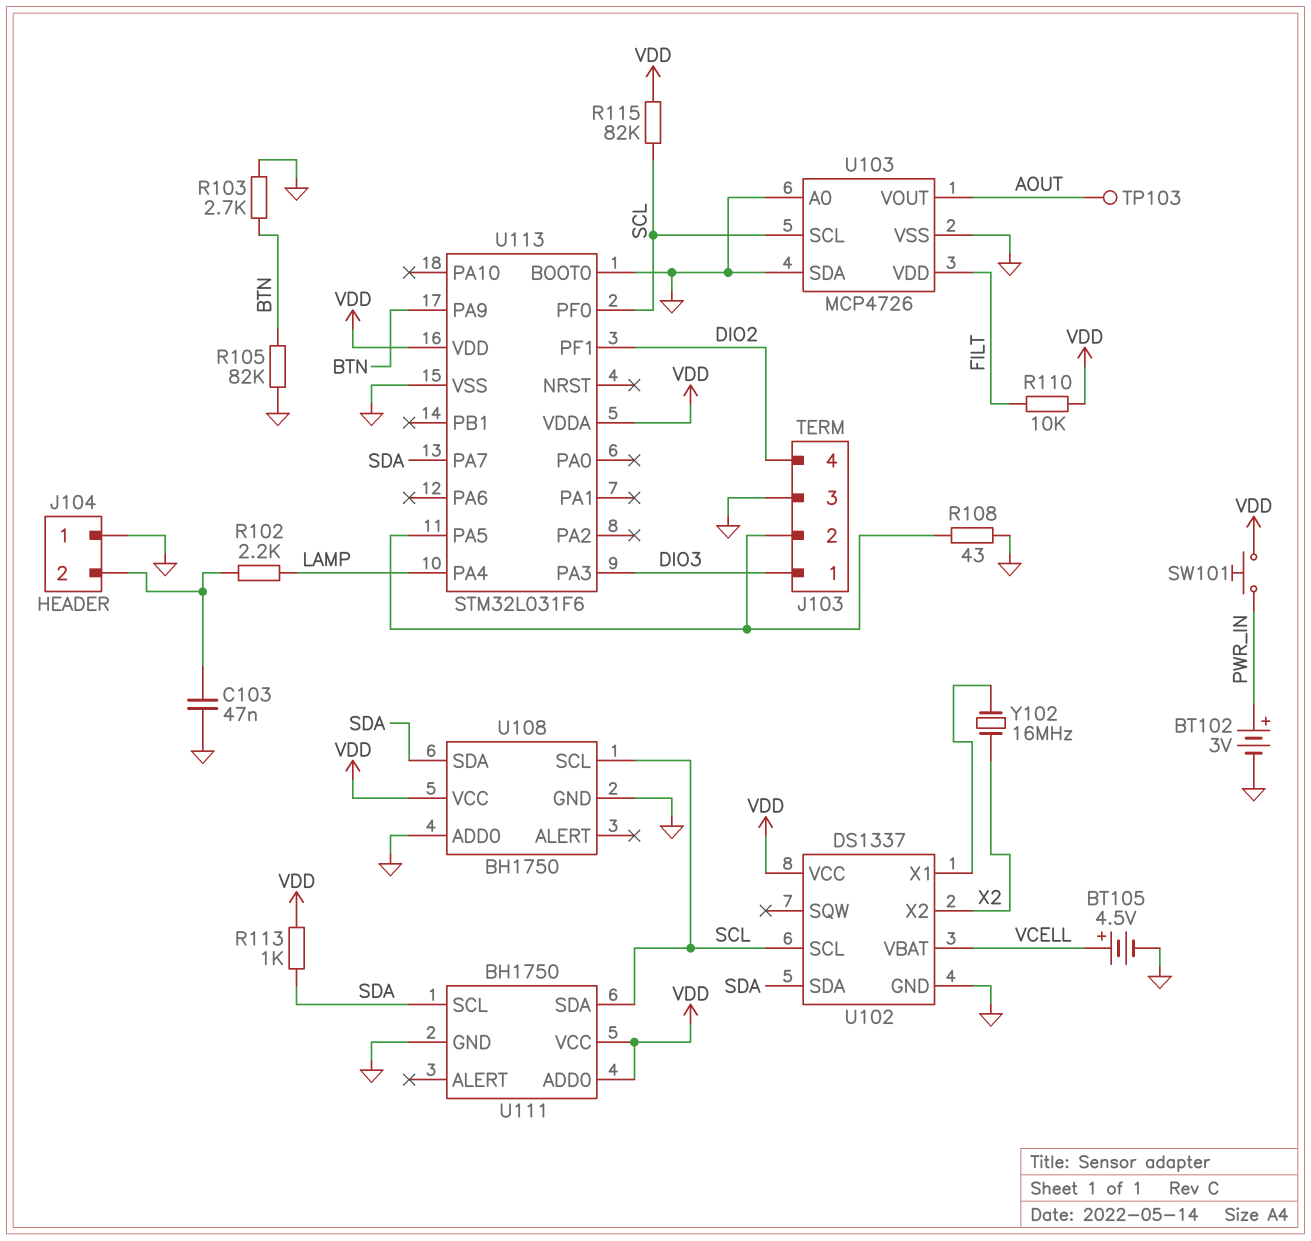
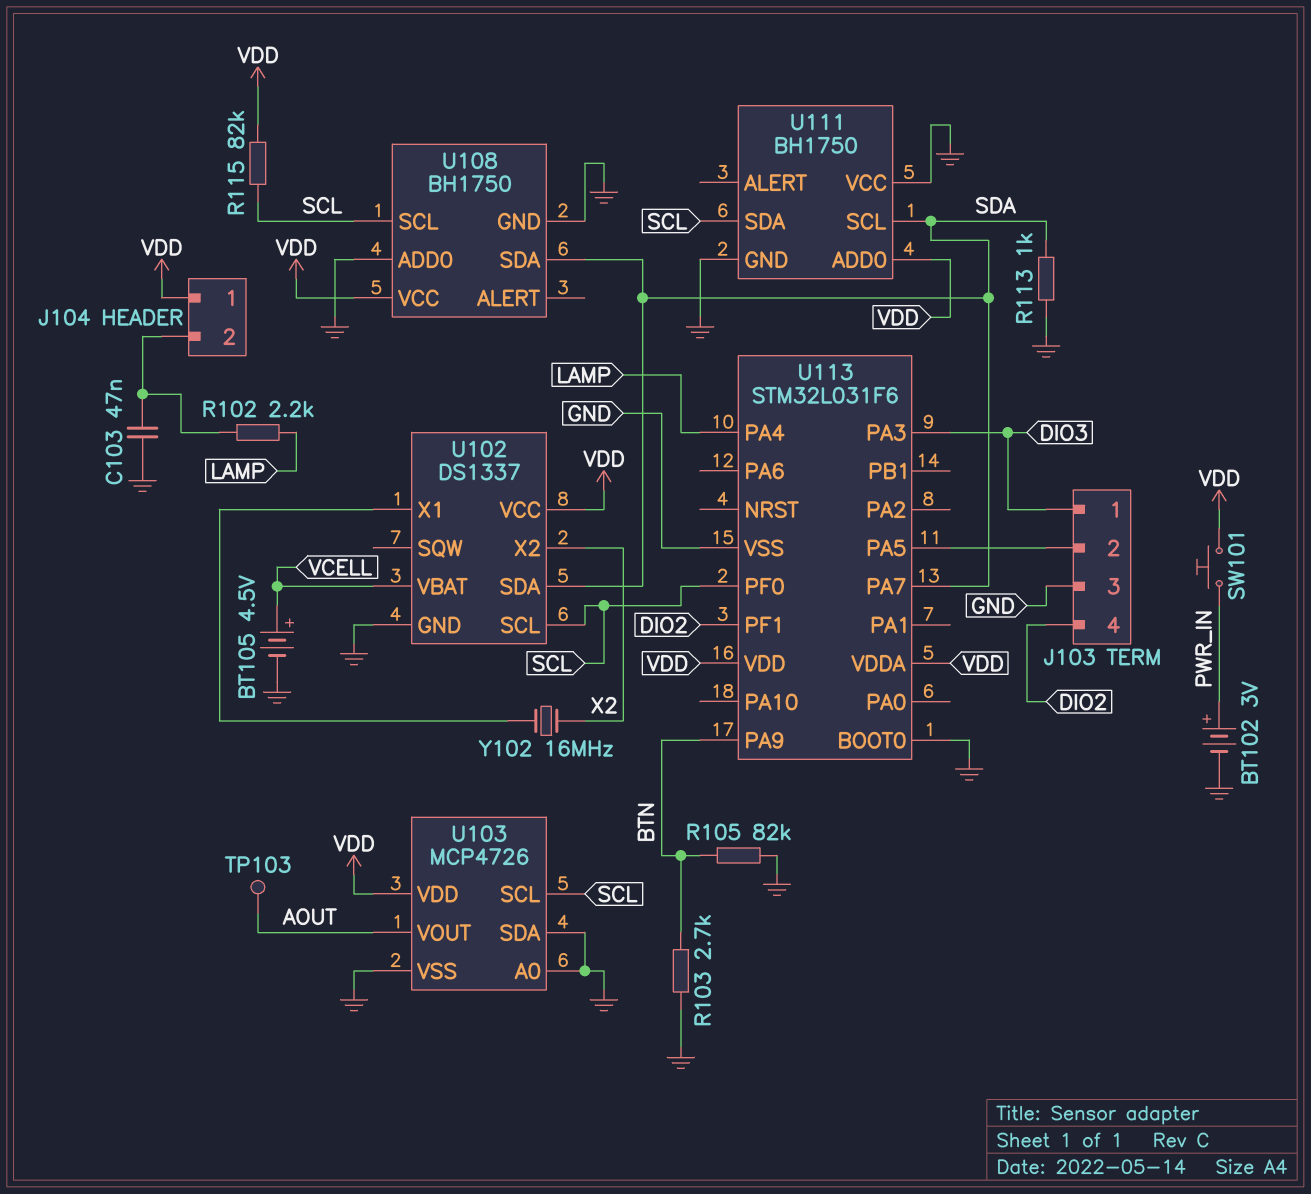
J104 pin 1: GND -> VDD
R108: 43 (GND, J103/2) -> none
R110: 10k (FILT, VDD) -> none
R113: 1k (SDA, VDD) -> 1k (GND, SDA)
U103 pin VDD: FILT -> VDD
U111 pin VCC: VDD -> GND

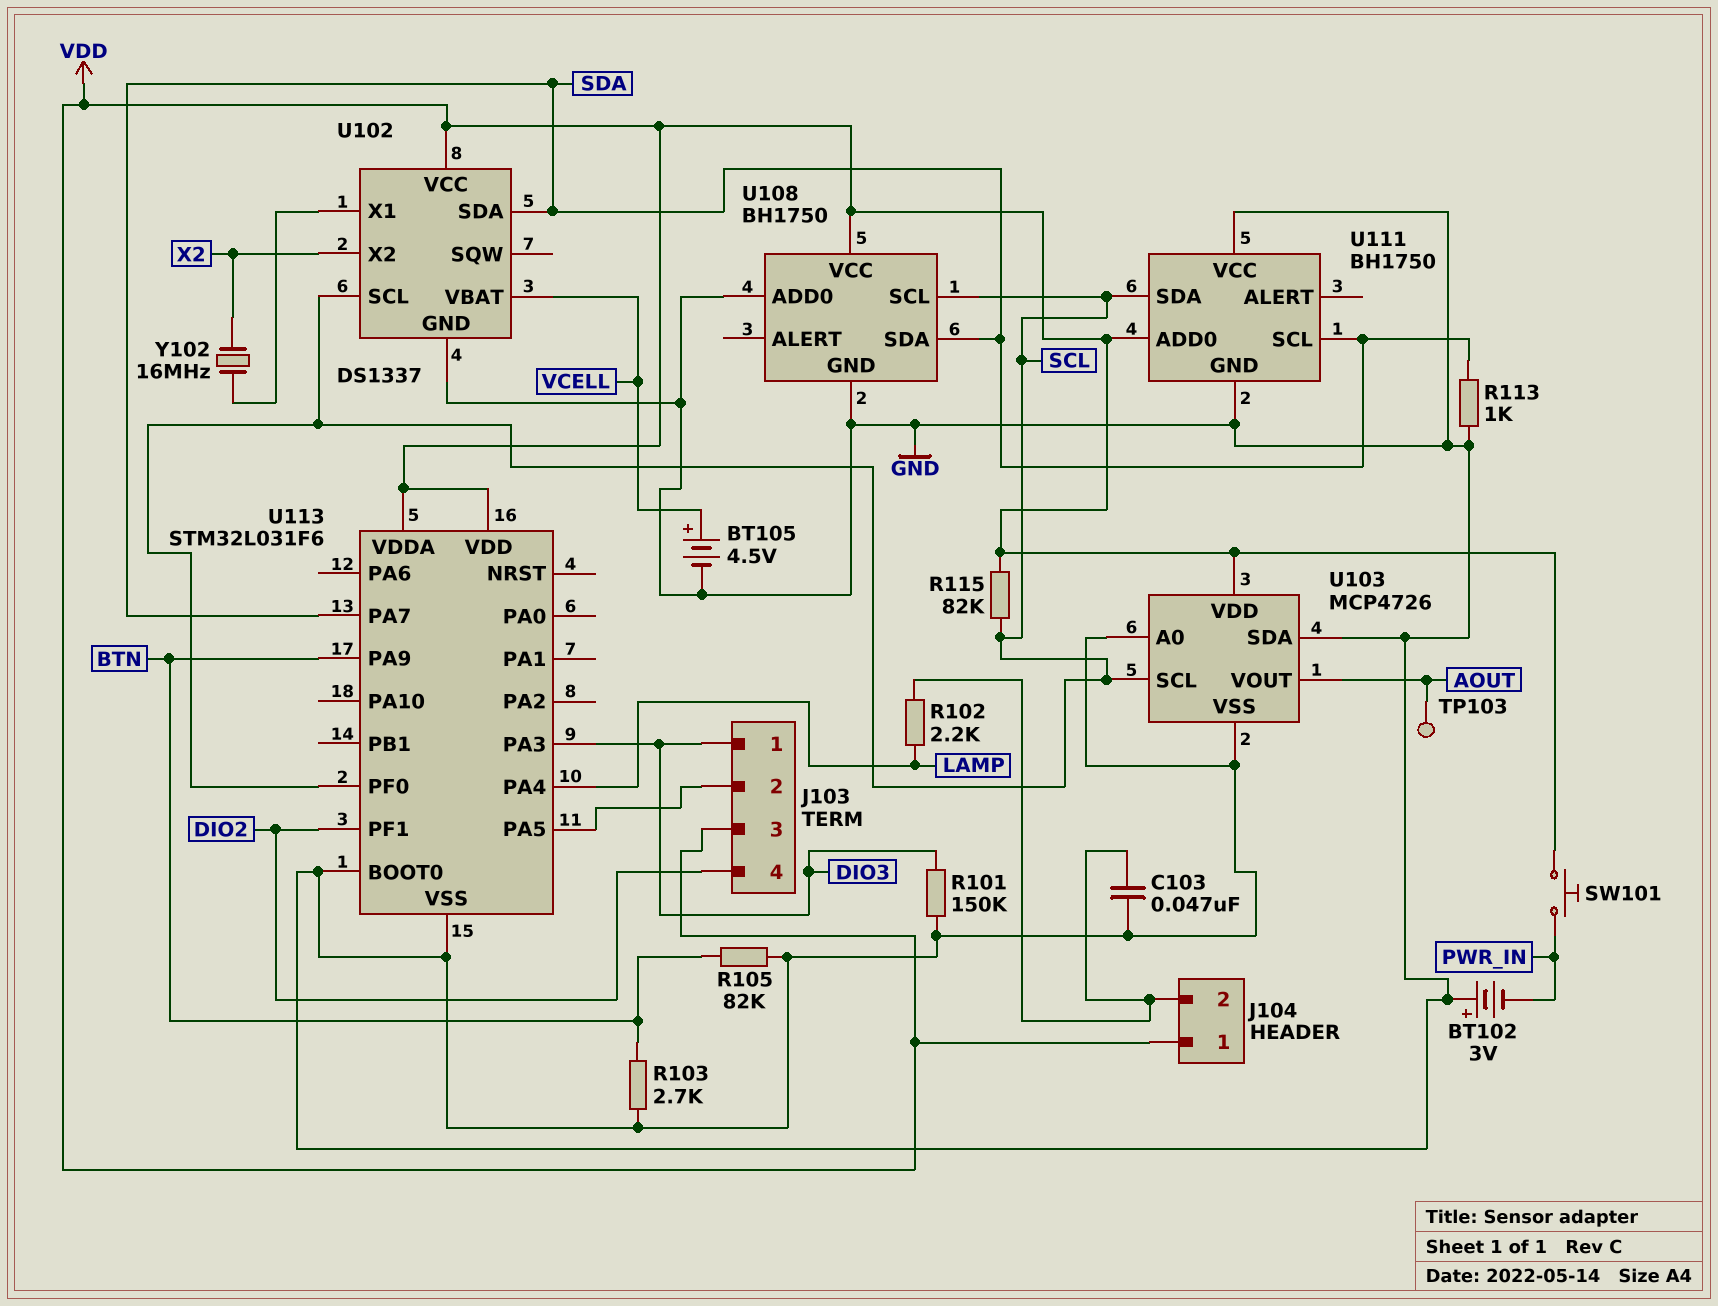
BT102: 3V (plus PWR_IN, minus GND) -> 3V (plus GND, minus PWR_IN)
J103 pin 3: GND -> VDD
R101: none -> 150k (DIO3, GND)

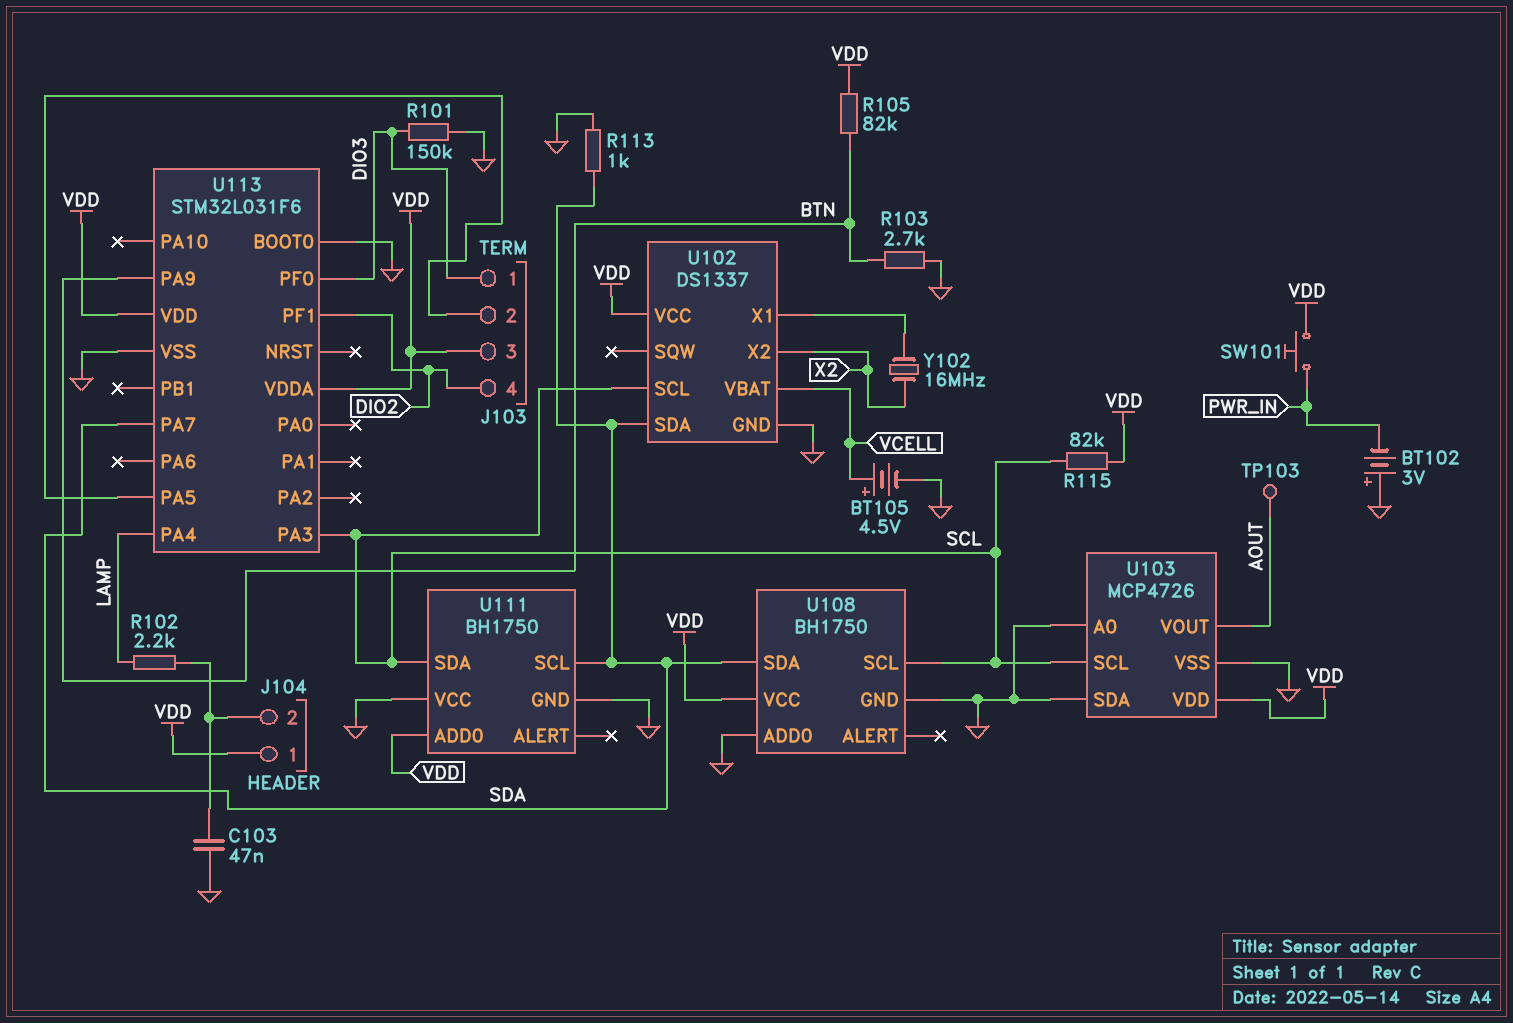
R105: 82k (BTN, GND) -> 82k (BTN, VDD)
U113 pin PA3: DIO3 -> SCL
U113 pin PF0: SCL -> DIO3

